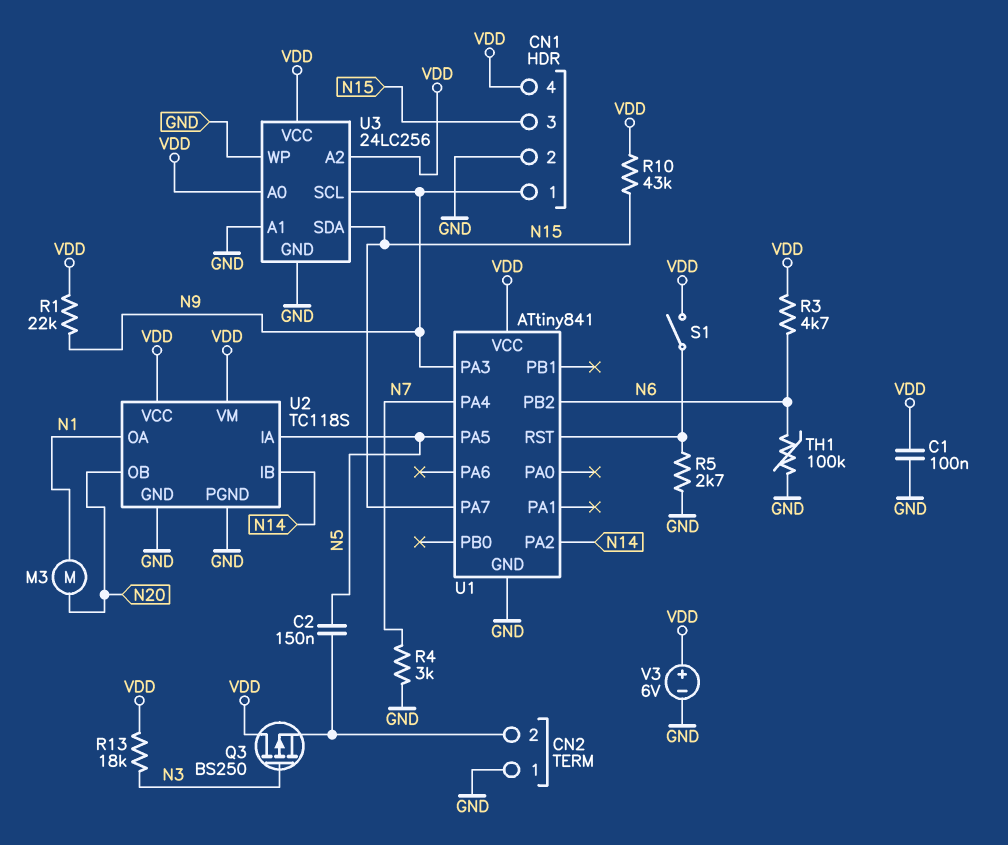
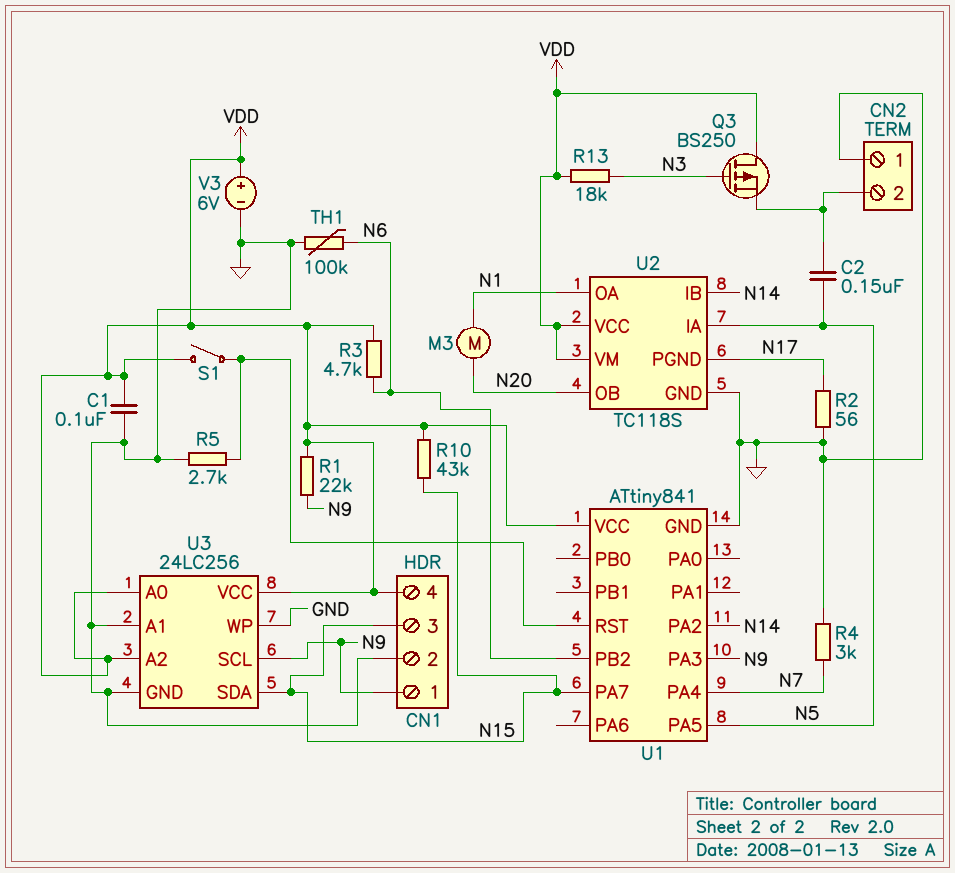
R2: none -> 56 (GND, N17)
U2 pin PGND: GND -> N17

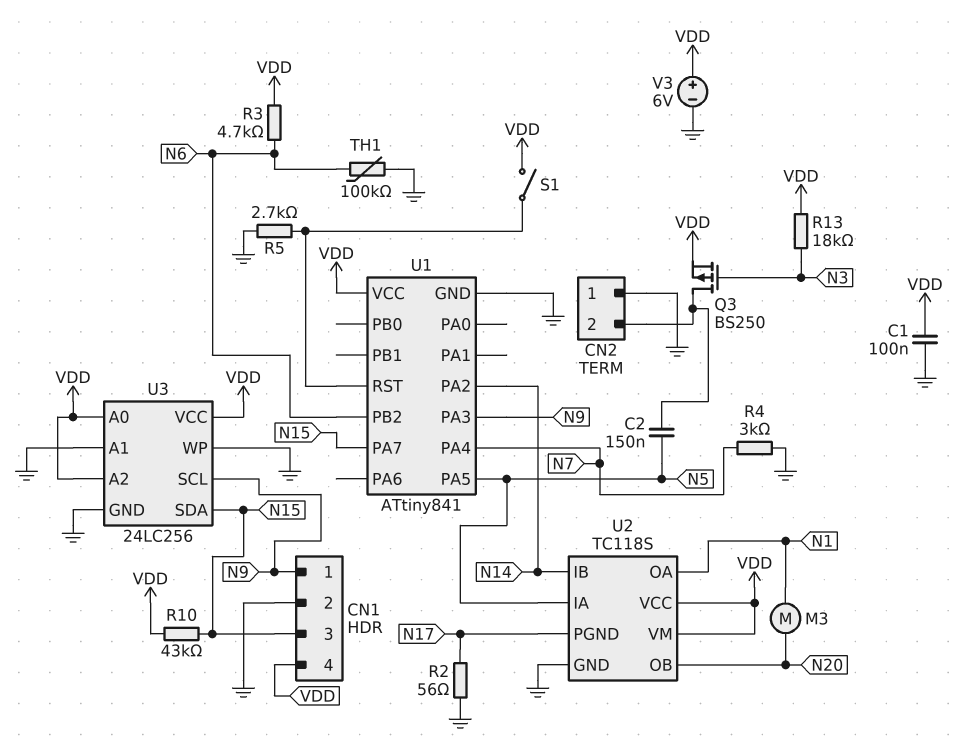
Q3: PMOS BS250 (G N3, D VDD, S CN2/2) -> PMOS BS250 (G N3, D CN2/2, S VDD)
R1: 22k (N9, VDD) -> none

